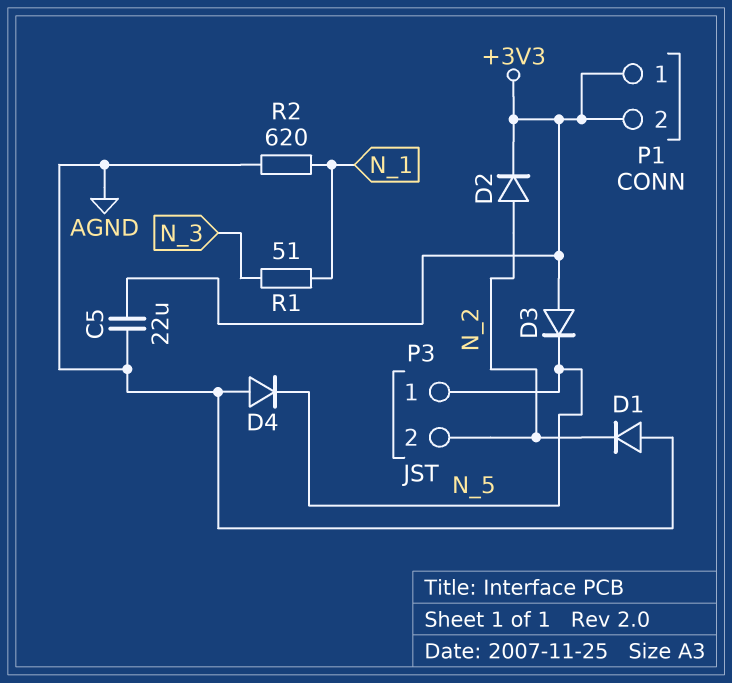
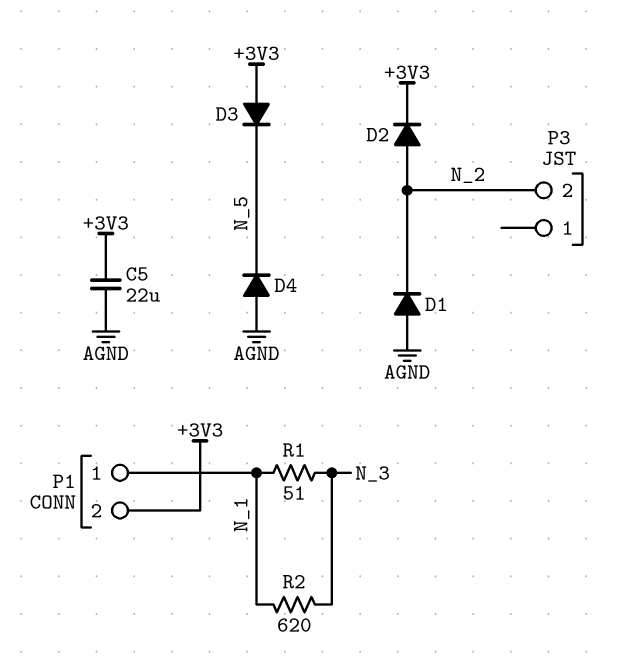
P1 pin 1: +3V3 -> N_1
P3 pin 1: N_5 -> none
R2: 620 (AGND, N_1) -> 620 (N_1, N_3)

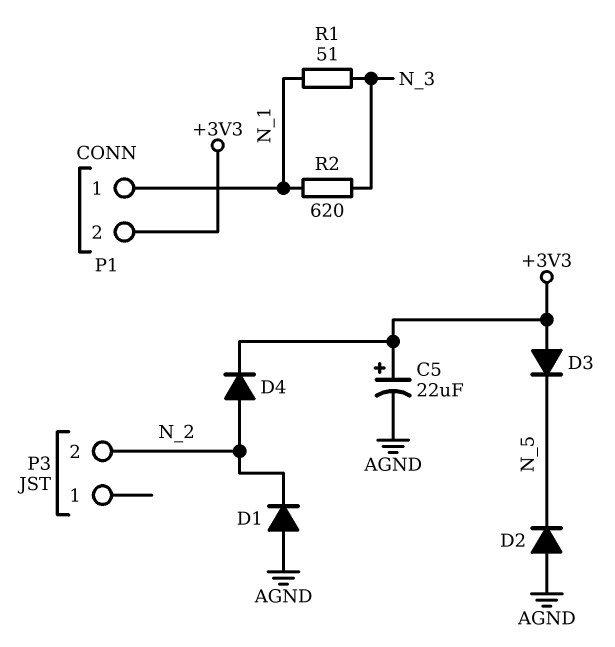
C5: 22uF (+3V3, AGND) -> 22uF (plus +3V3, minus AGND)
D2: diode (A N_2, K +3V3) -> diode (A AGND, K N_5)
D4: diode (A AGND, K N_5) -> diode (A N_2, K +3V3)

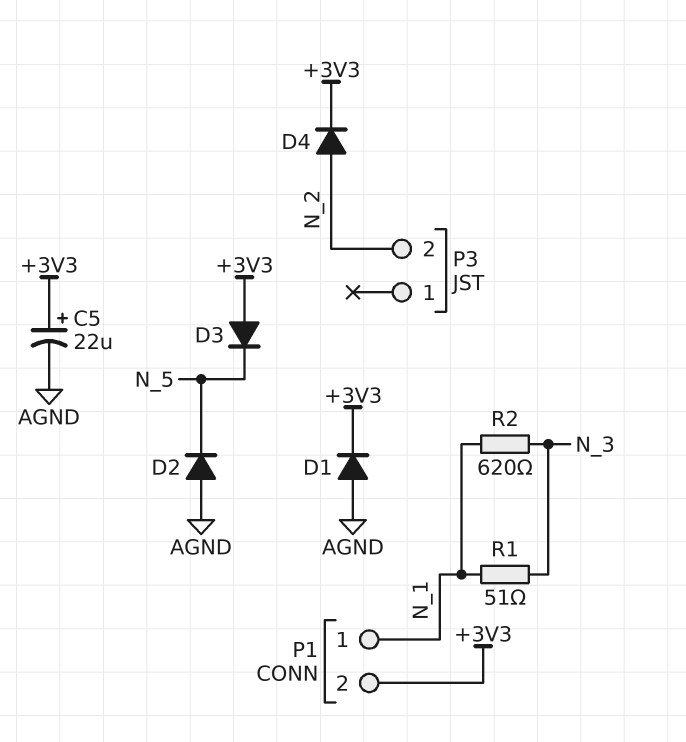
D1: diode (A AGND, K N_2) -> diode (A AGND, K +3V3)

